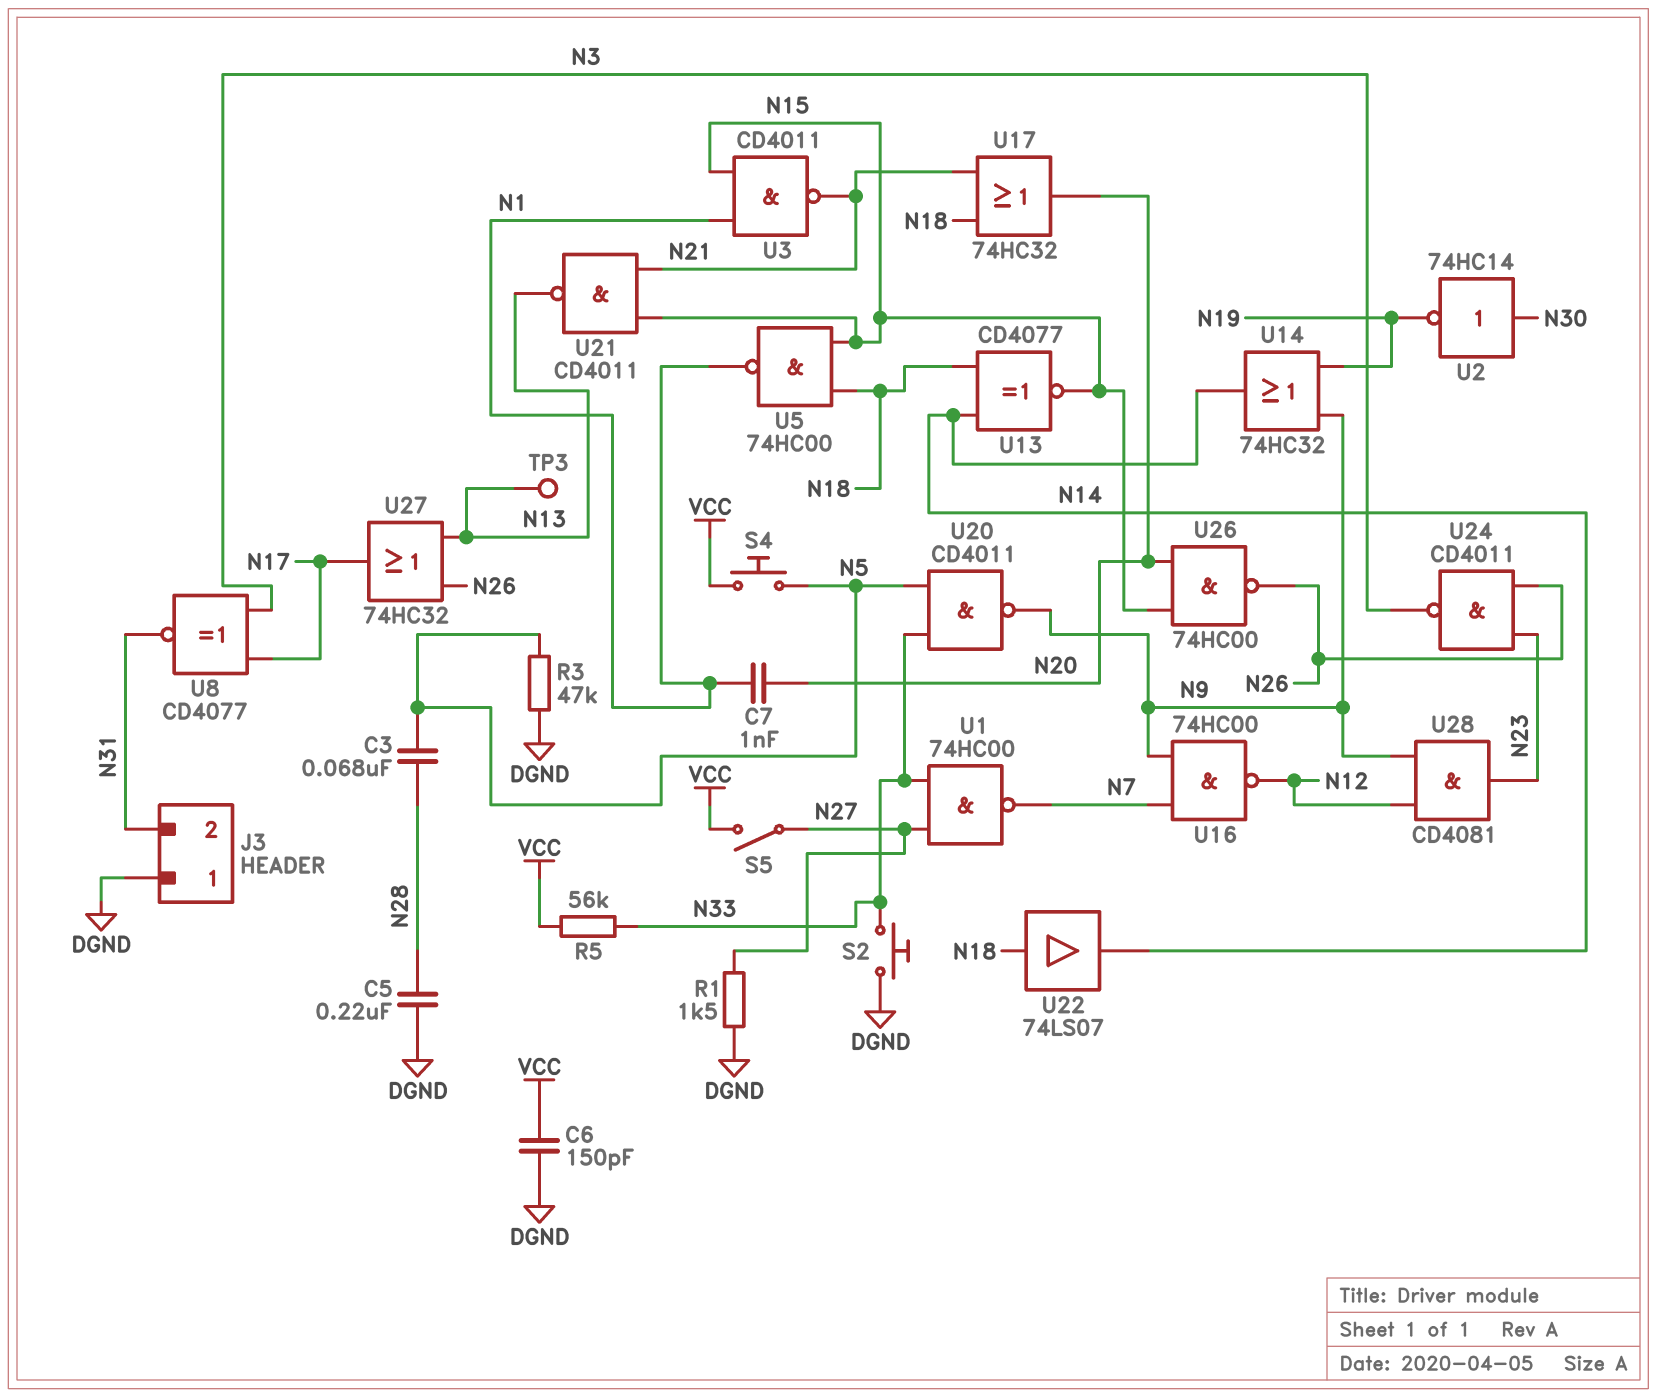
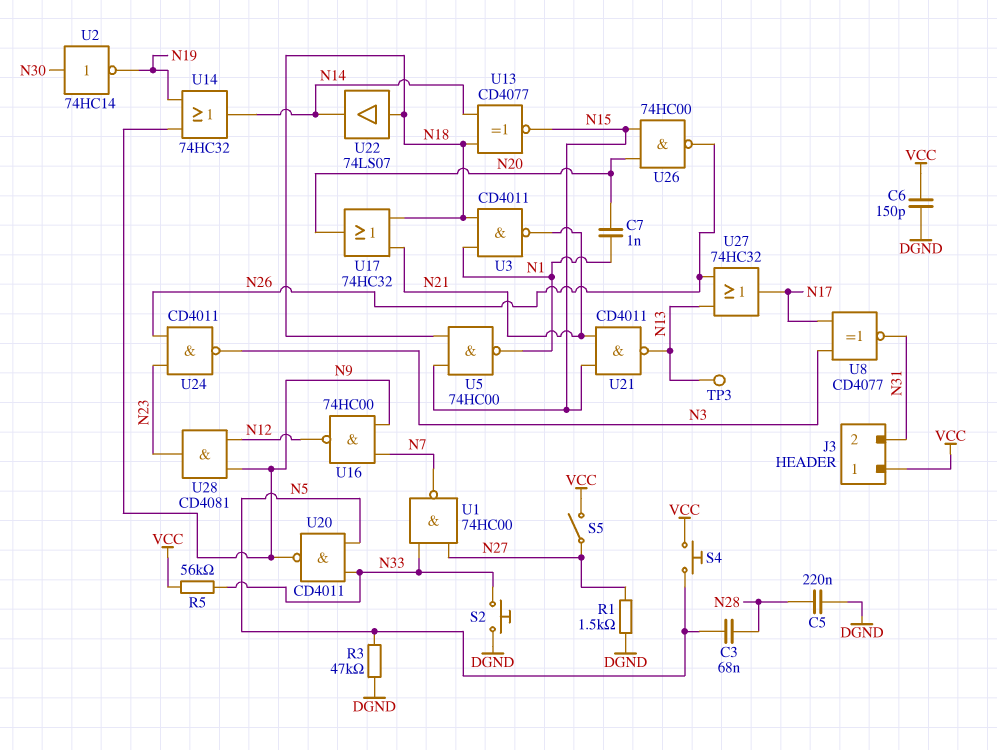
J3 pin 1: DGND -> VCC
U3: NAND CD4011 (in N1, in N15, out N21) -> NAND CD4011 (in N1, in N18, out N21)

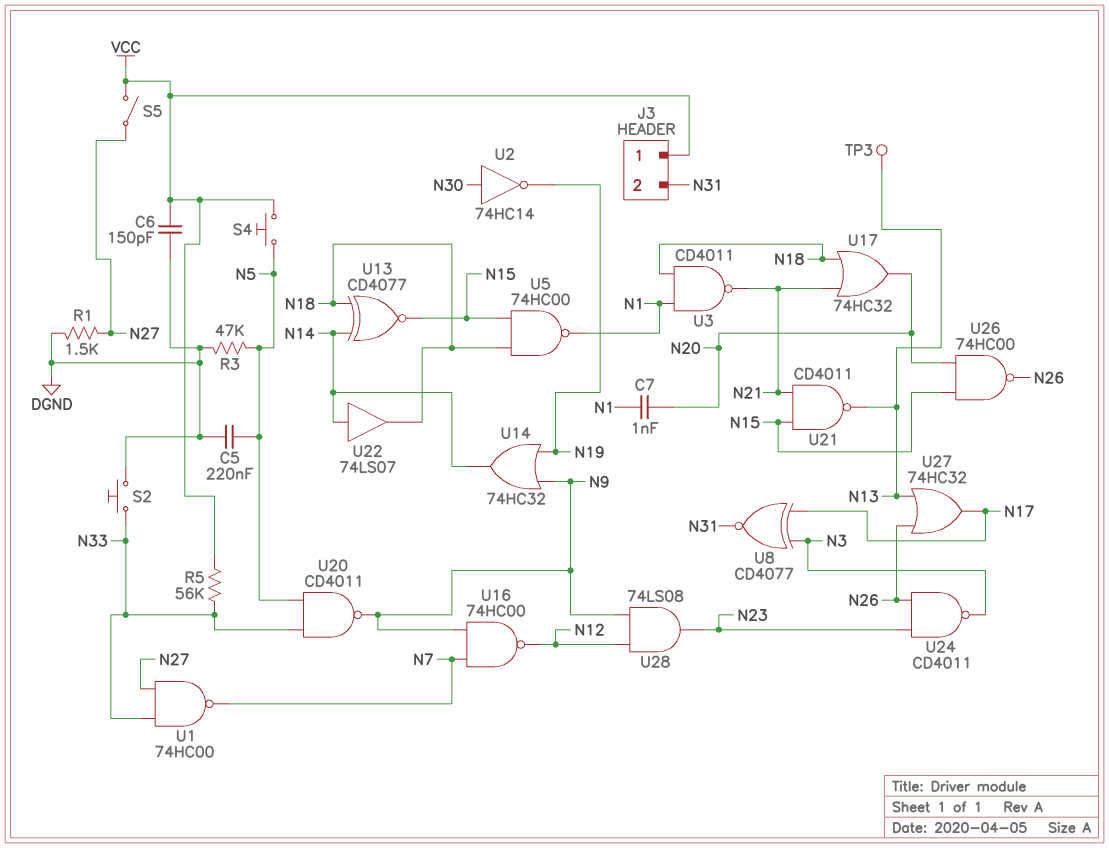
C3: 68nF (N5, N28) -> none
C5: 220nF (DGND, N28) -> 220nF (DGND, N5)
U22: buffer 74LS07 (in N18, out N14) -> buffer 74LS07 (in N14, out N18)
U28: AND CD4081 (in N9, in N12, out N23) -> AND 74LS08 (in N9, in N12, out N23)

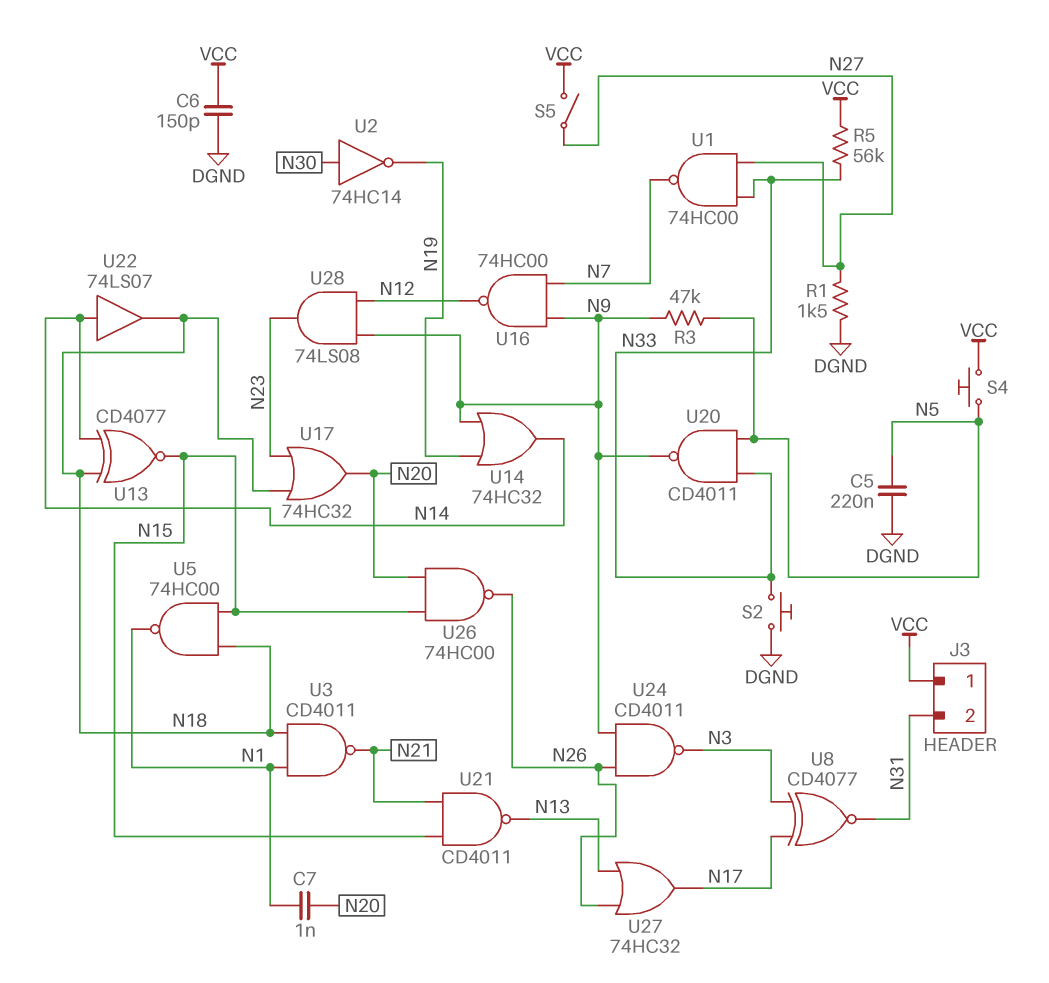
R3: 47k (DGND, N5) -> 47k (N5, N9)
TP3: test point (N13) -> none
U17: OR 74HC32 (in N18, in N21, out N20) -> OR 74HC32 (in N18, in N23, out N20)
U24: NAND CD4011 (in N23, in N26, out N3) -> NAND CD4011 (in N9, in N26, out N3)

